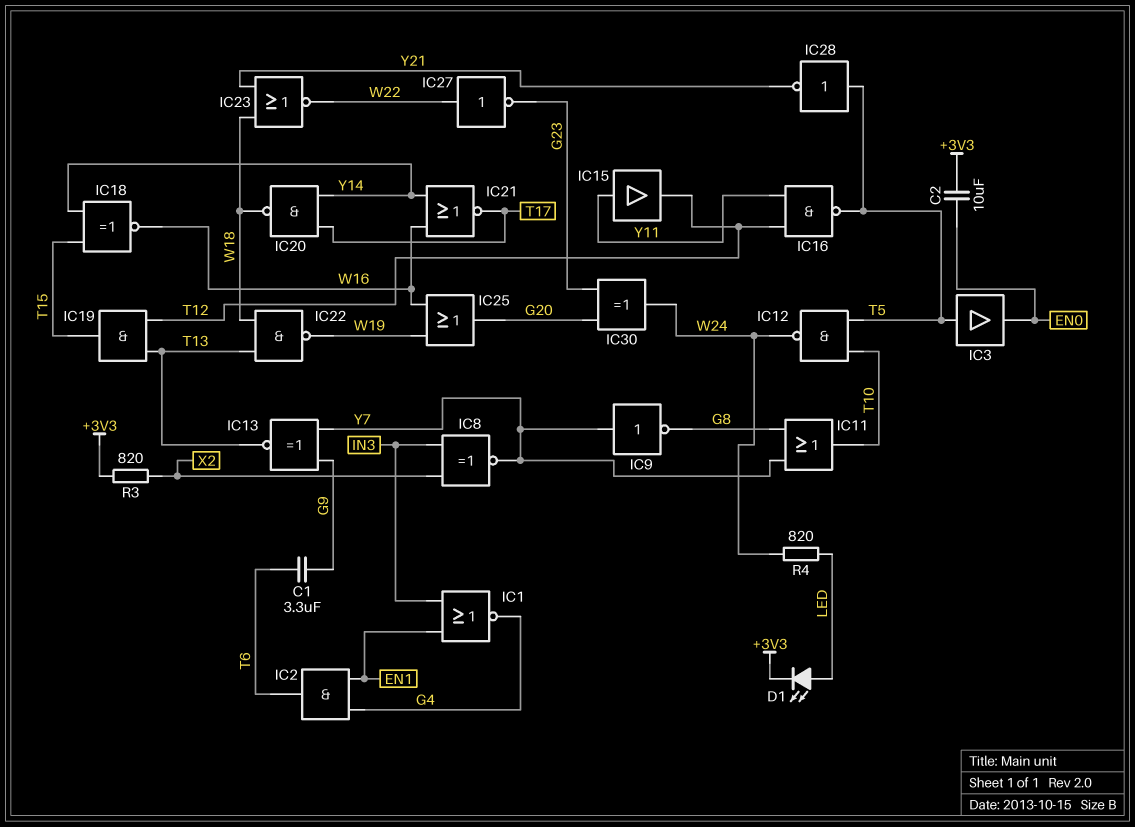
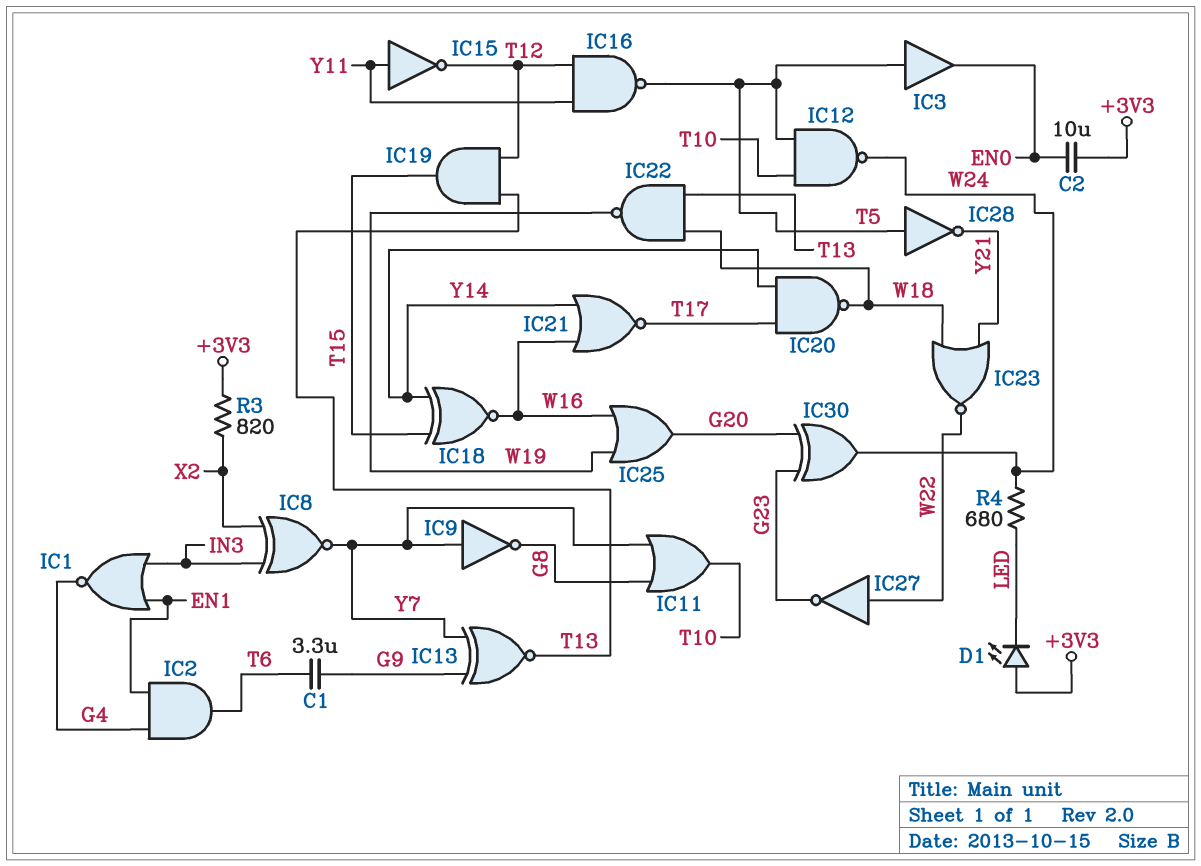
D1: LED (A LED, K +3V3) -> LED (A +3V3, K LED)
IC15: buffer (in Y11, out T12) -> NOT (in Y11, out T12)
R4: 820 (LED, W24) -> 680 (LED, W24)

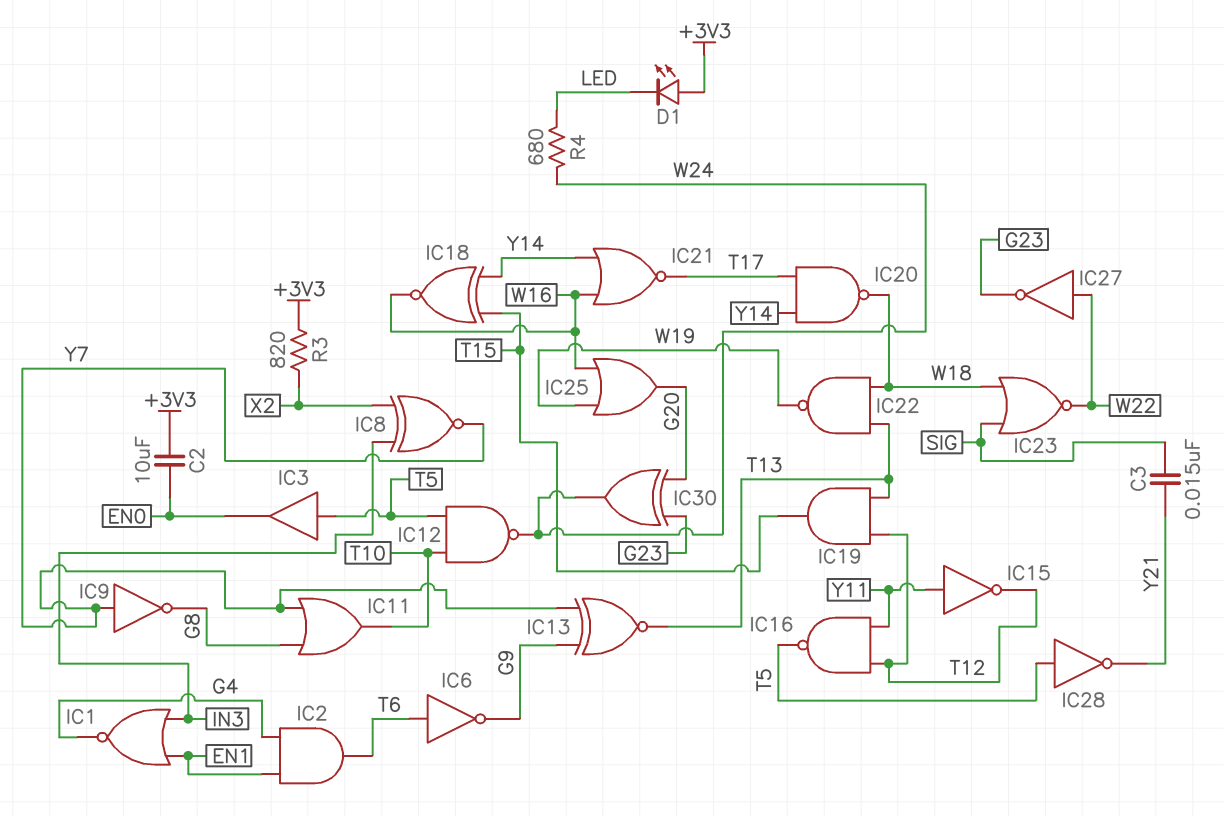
C1: 3.3uF (G9, T6) -> none
C3: none -> 15nF (SIG, Y21)
IC6: none -> NOT (in T6, out G9)
IC23: NOR (in W18, in Y21, out W22) -> NOR (in SIG, in W18, out W22)

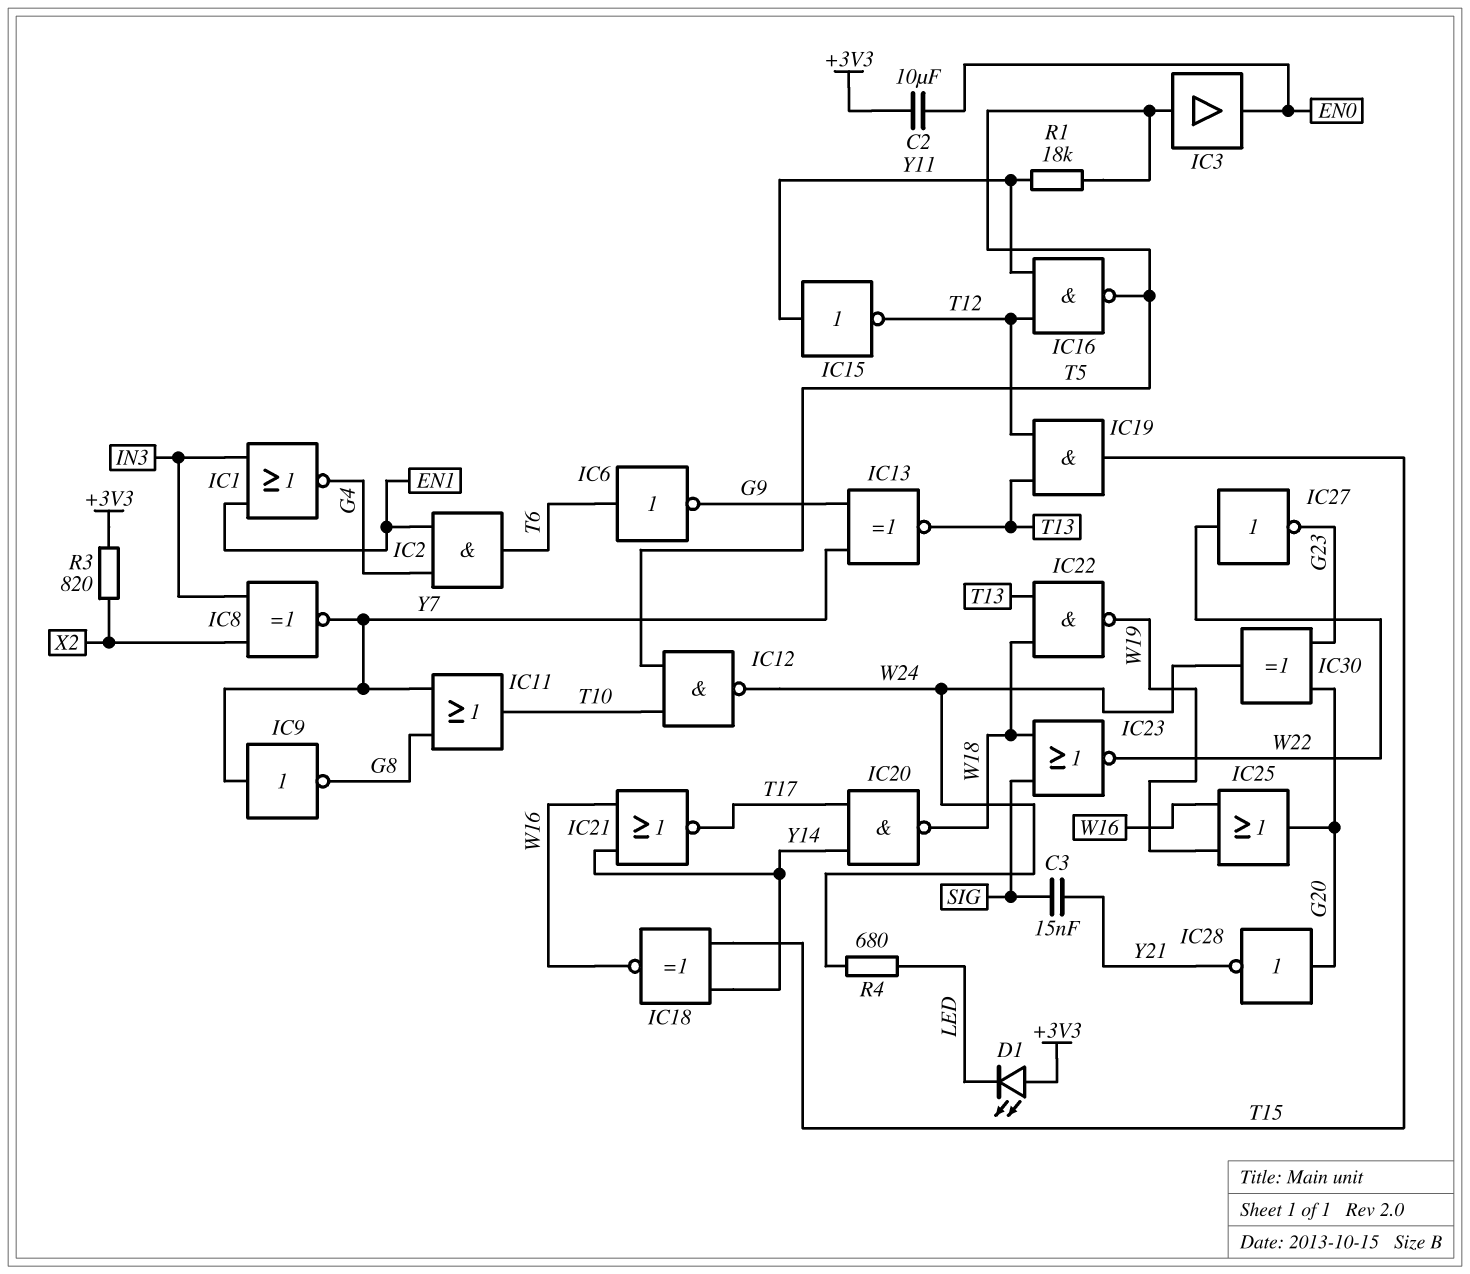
IC28: NOT (in T5, out Y21) -> NOT (in G20, out Y21)
R1: none -> 18k (T5, Y11)

